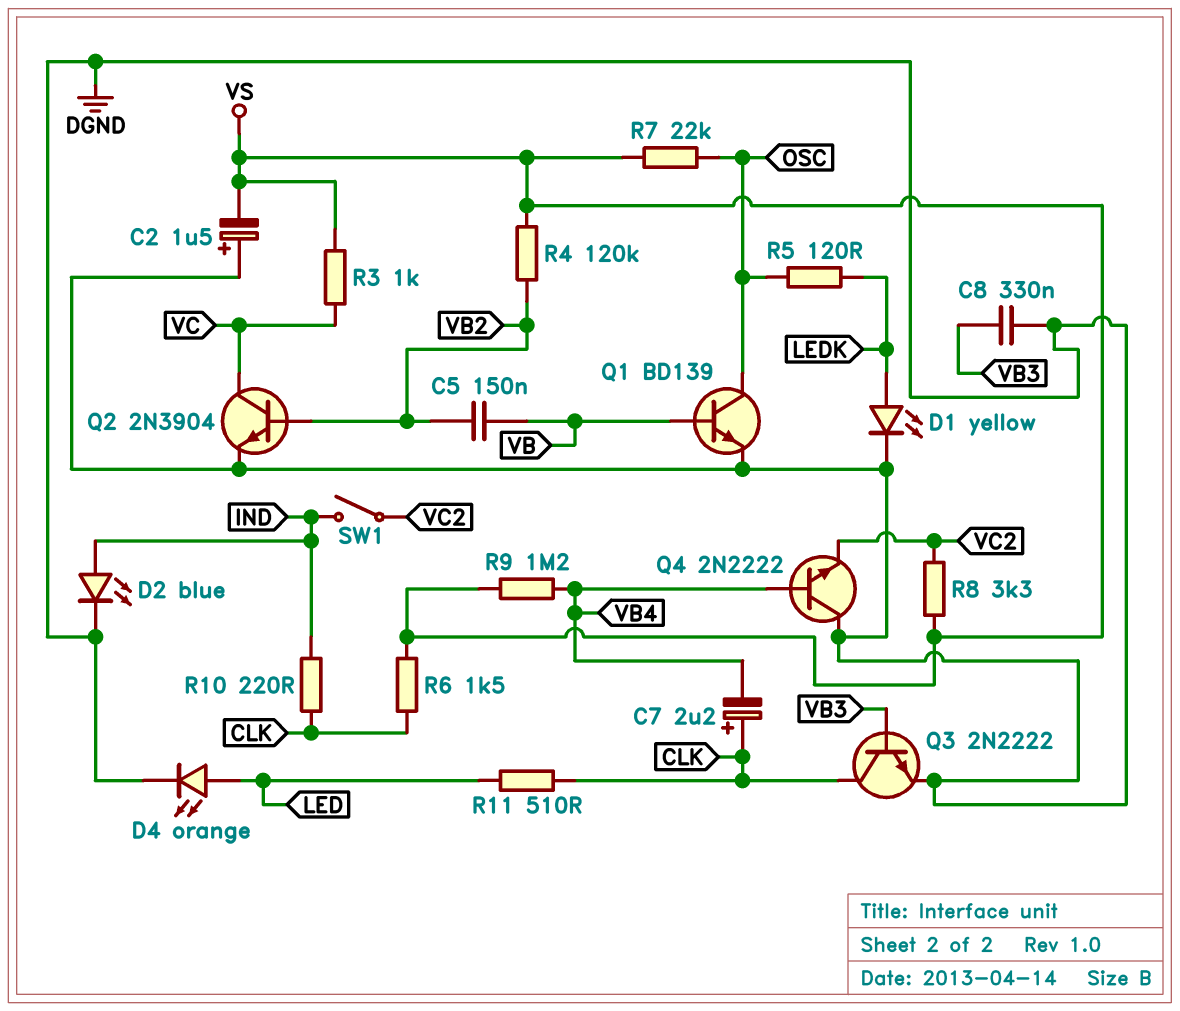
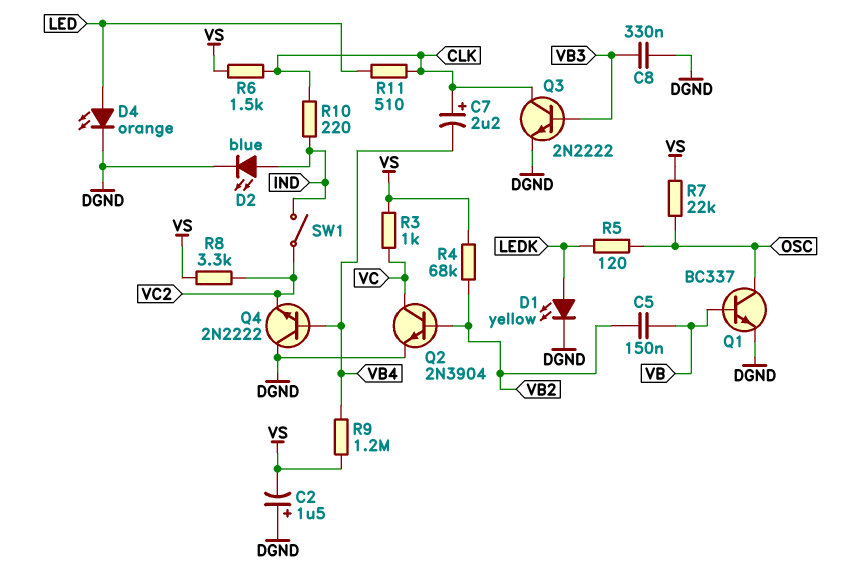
Q1: NPN BD139 (B VB, C OSC, E DGND) -> NPN BC337 (B VB, C OSC, E DGND)
R4: 120k (VB2, VS) -> 68k (VB2, VS)

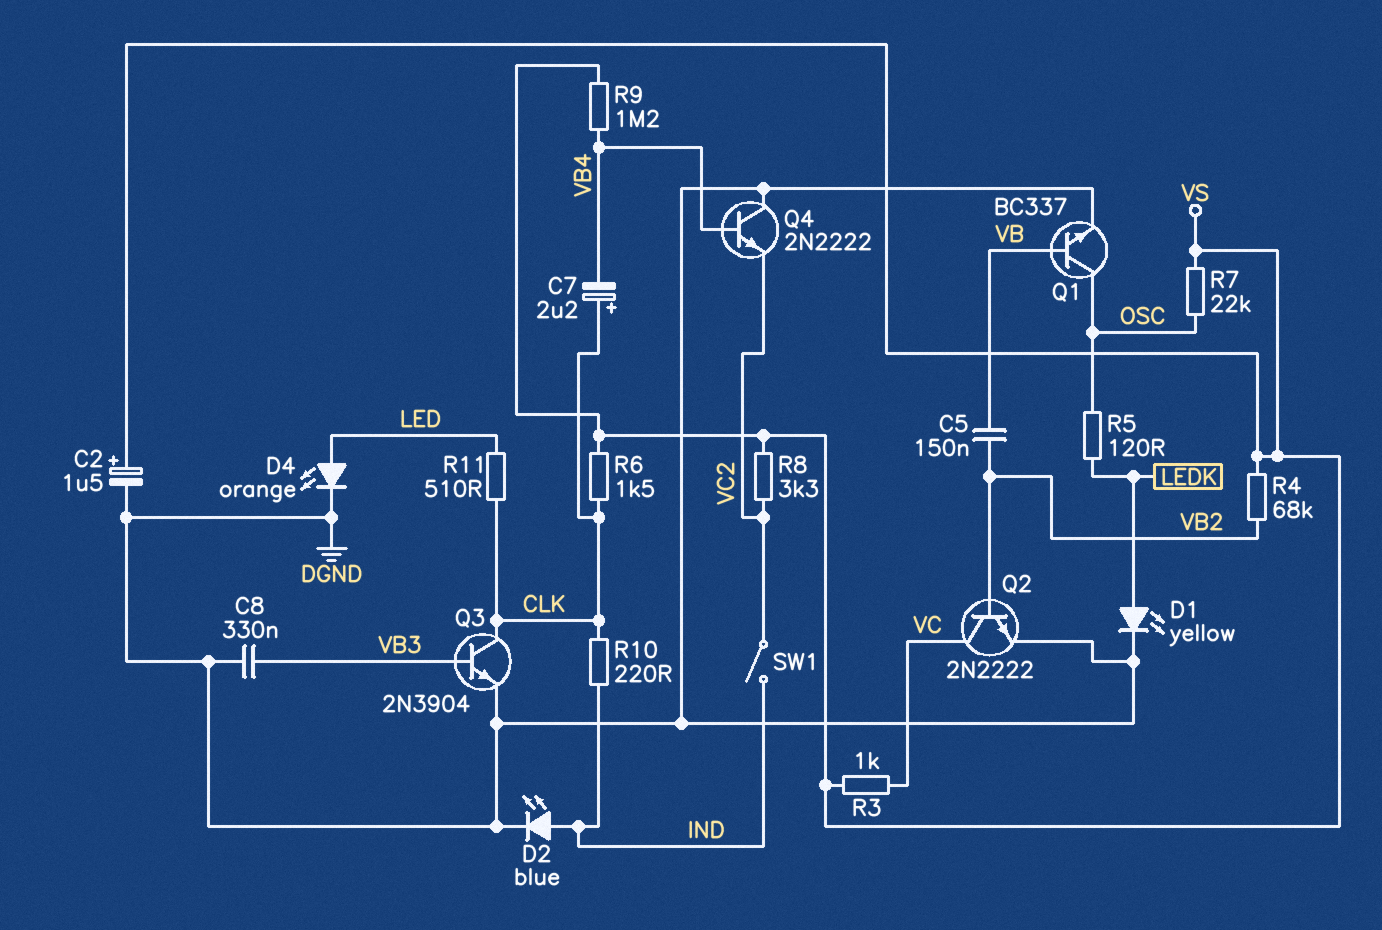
C2: 1.5uF (plus DGND, minus VS) -> 1.5uF (plus VS, minus DGND)
Q2: NPN 2N3904 (B VB2, C VC, E DGND) -> NPN 2N2222 (B VB2, C VC, E DGND)
Q3: NPN 2N2222 (B VB3, C CLK, E DGND) -> NPN 2N3904 (B VB3, C CLK, E DGND)

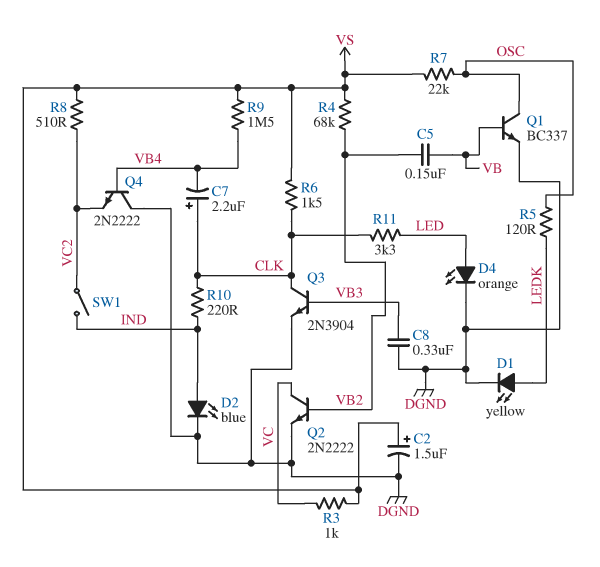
R8: 3.3k (VC2, VS) -> 510 (VC2, VS)
R9: 1.2M (VB4, VS) -> 1.5M (VB4, VS)
R11: 510 (CLK, LED) -> 3.3k (CLK, LED)

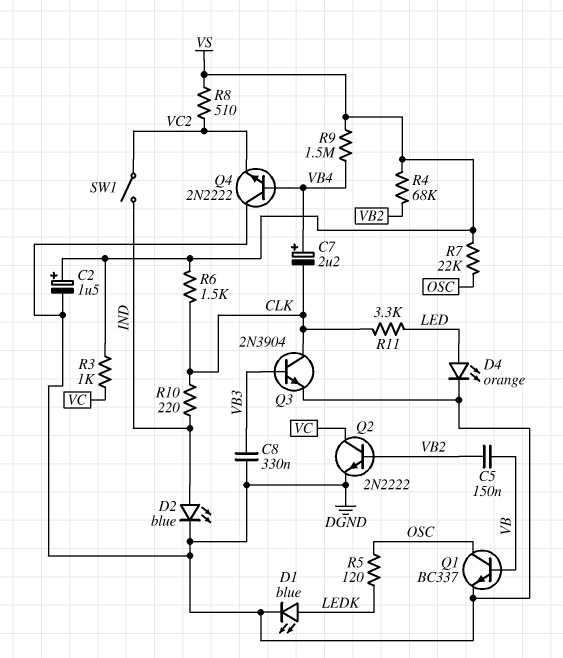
C7: 2.2uF (plus CLK, minus VB4) -> 2.2uF (plus VB4, minus CLK)
D1: LED yellow (A LEDK, K DGND) -> LED blue (A LEDK, K DGND)

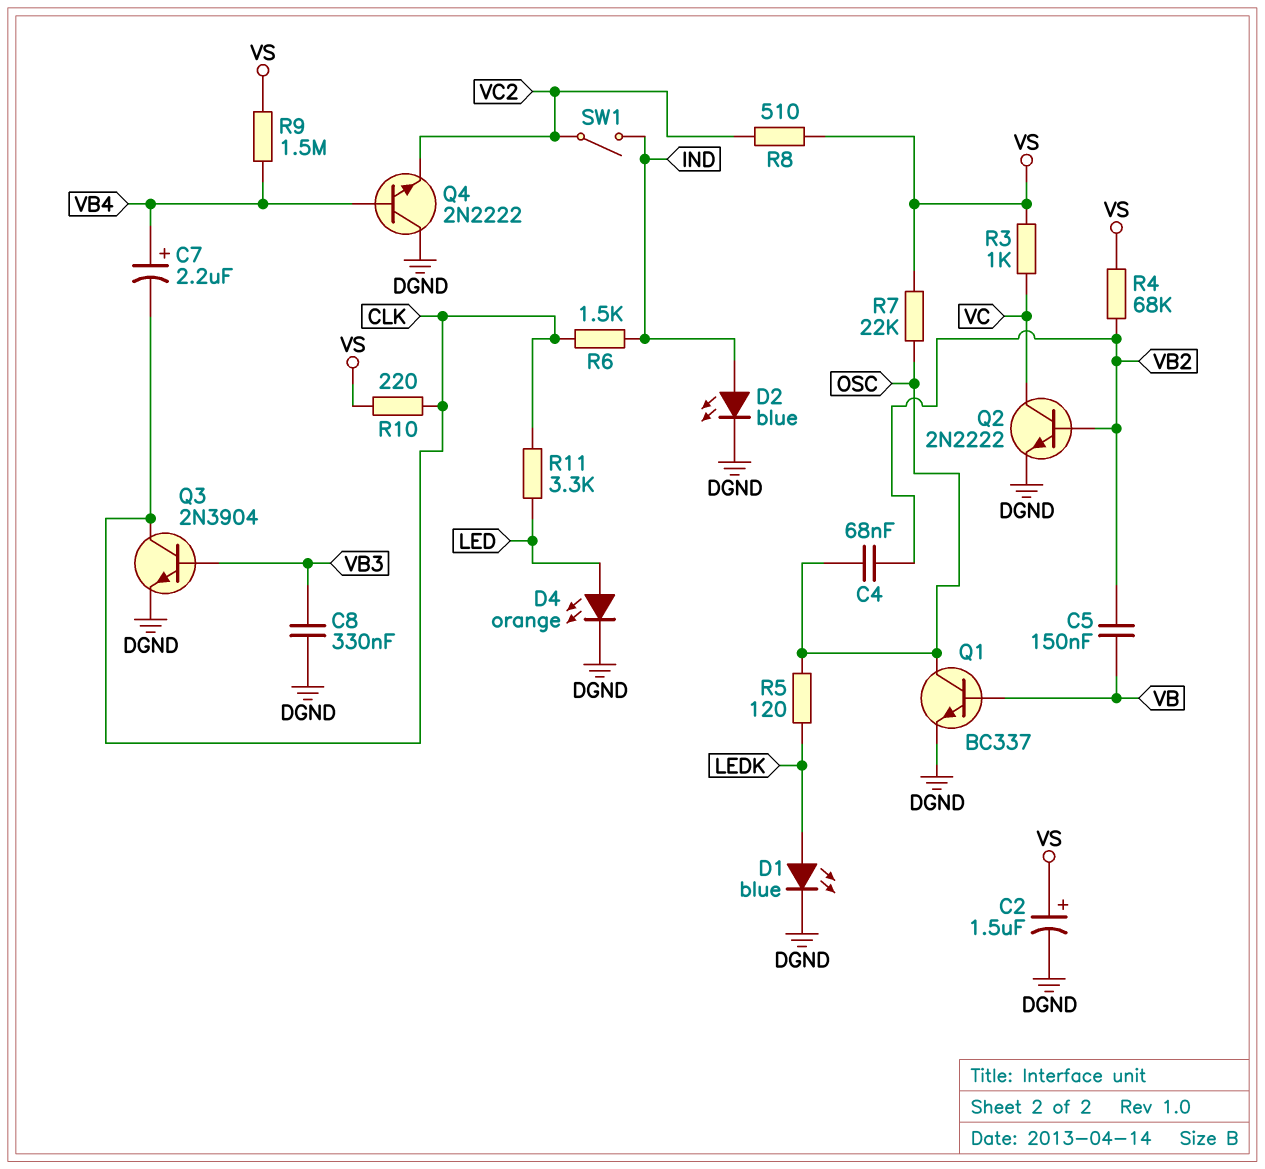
C4: none -> 68nF (OSC, VB2)
R6: 1.5k (CLK, VS) -> 1.5k (CLK, IND)
R10: 220 (CLK, IND) -> 220 (CLK, VS)

